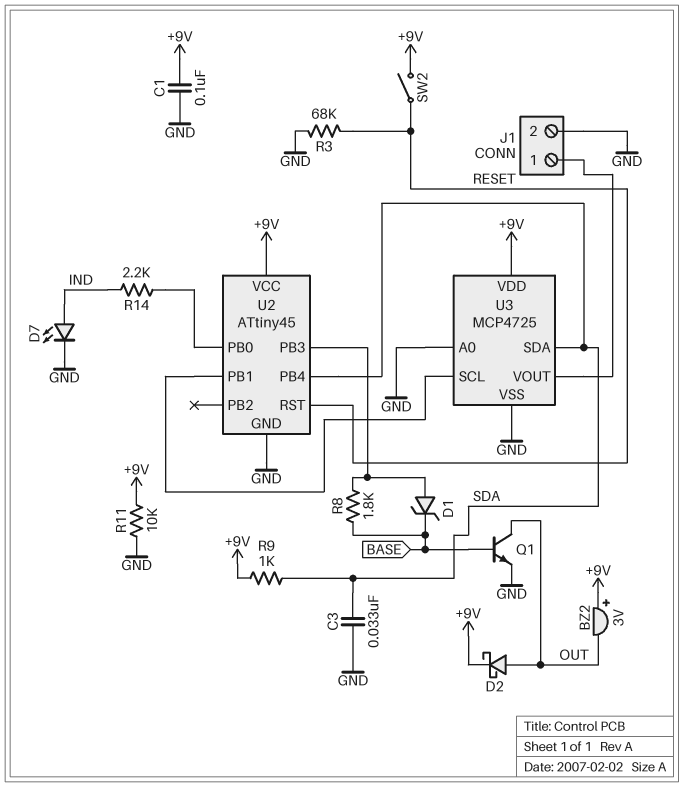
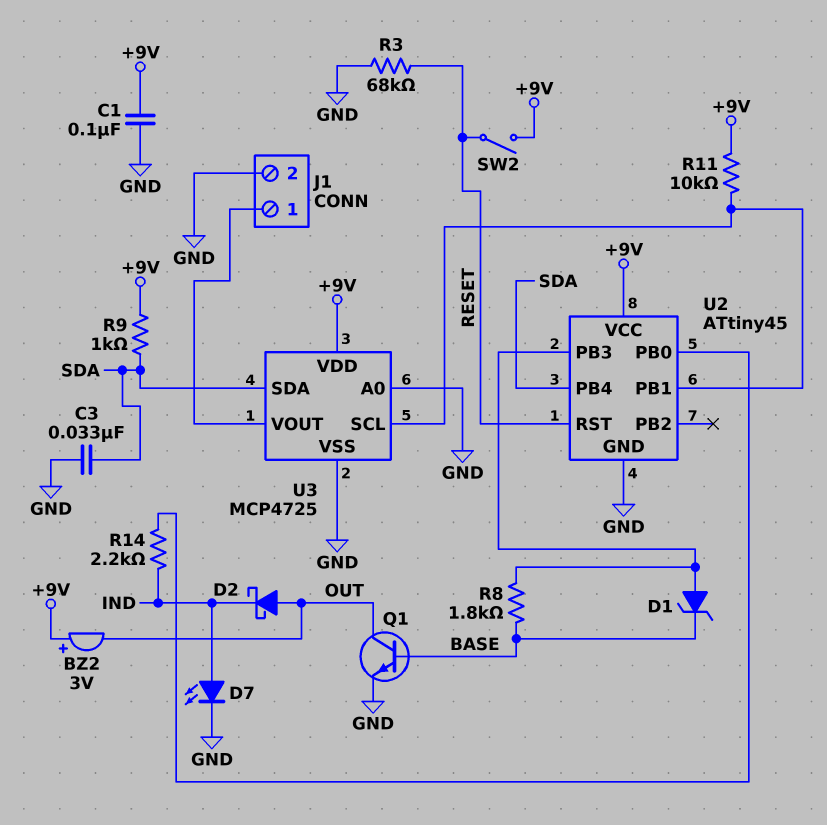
D2: schottky (A OUT, K +9V) -> schottky (A OUT, K IND)
R11: 10k (+9V, GND) -> 10k (+9V, U2/PB1)

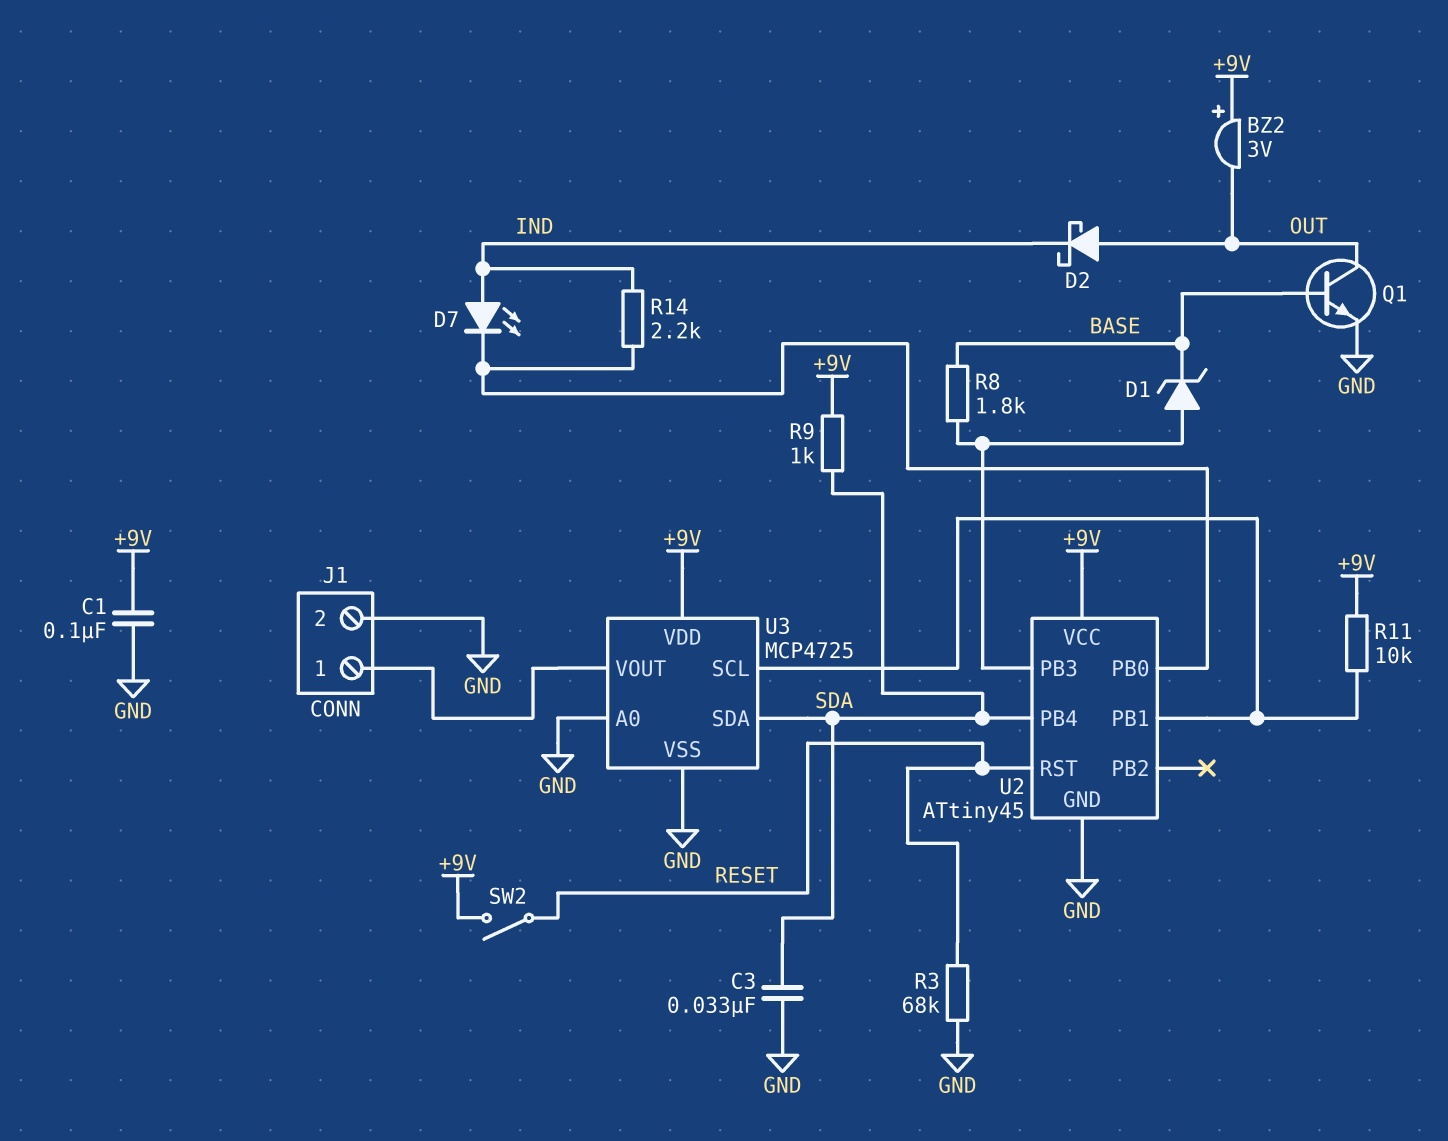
D7: LED (A IND, K GND) -> LED (A IND, K U2/PB0)

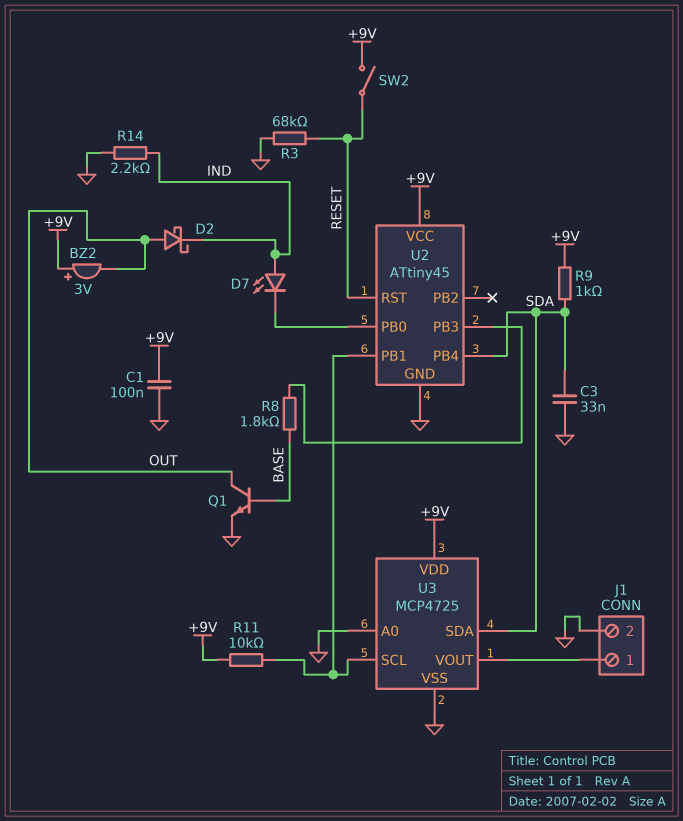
D1: zener (A U2/PB3, K BASE) -> none
R14: 2.2k (IND, U2/PB0) -> 2.2k (GND, IND)

